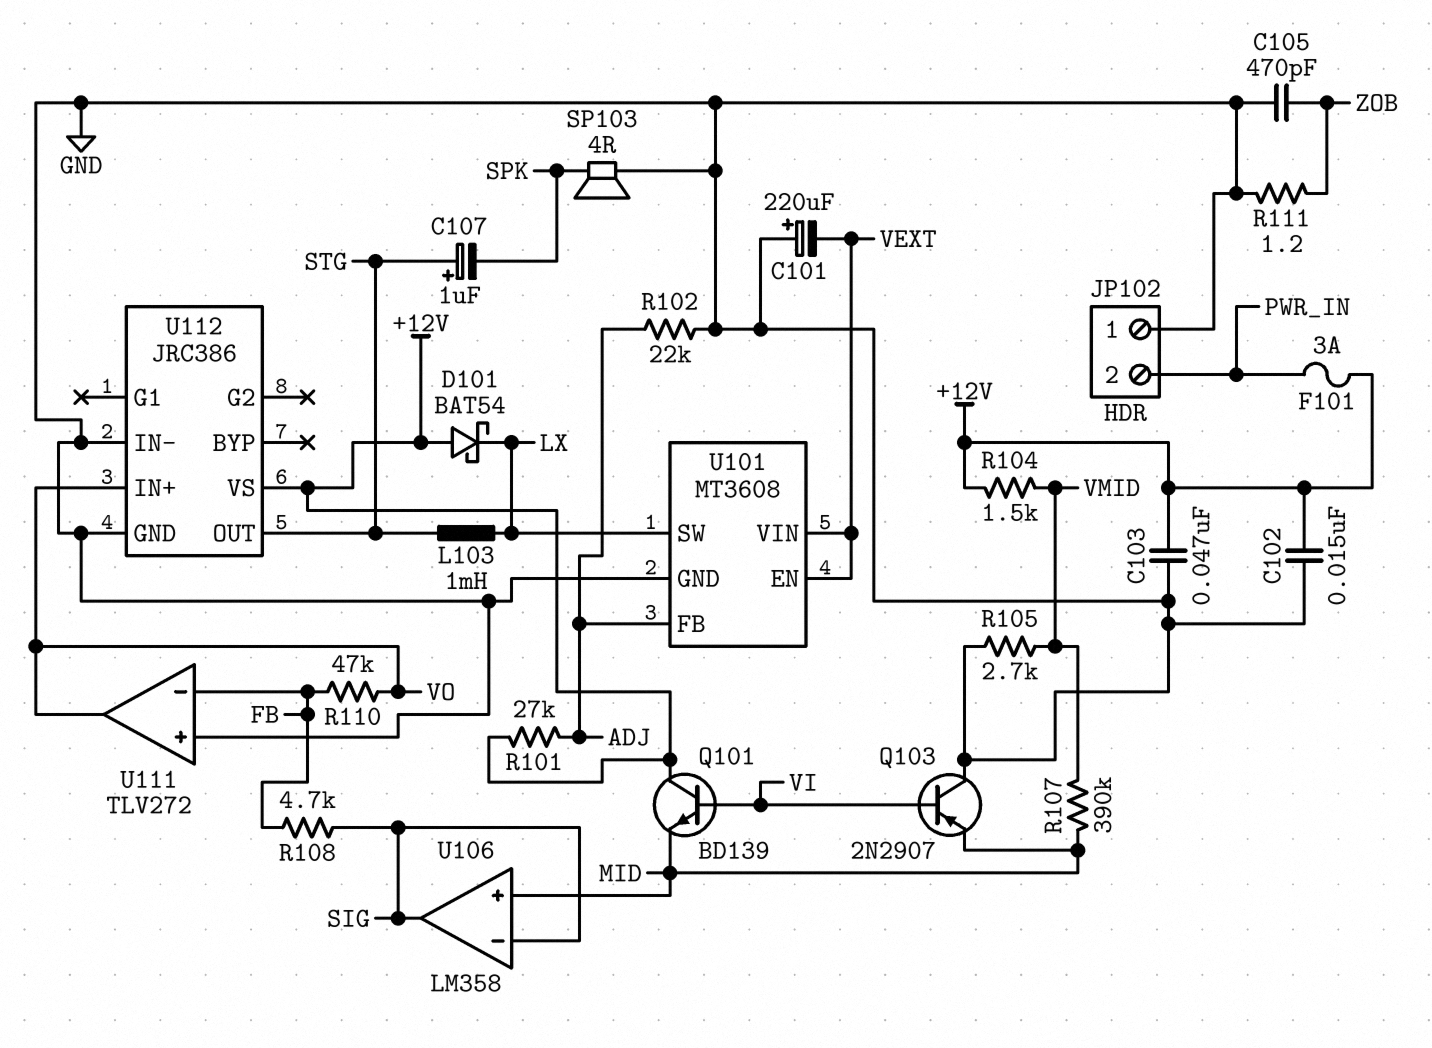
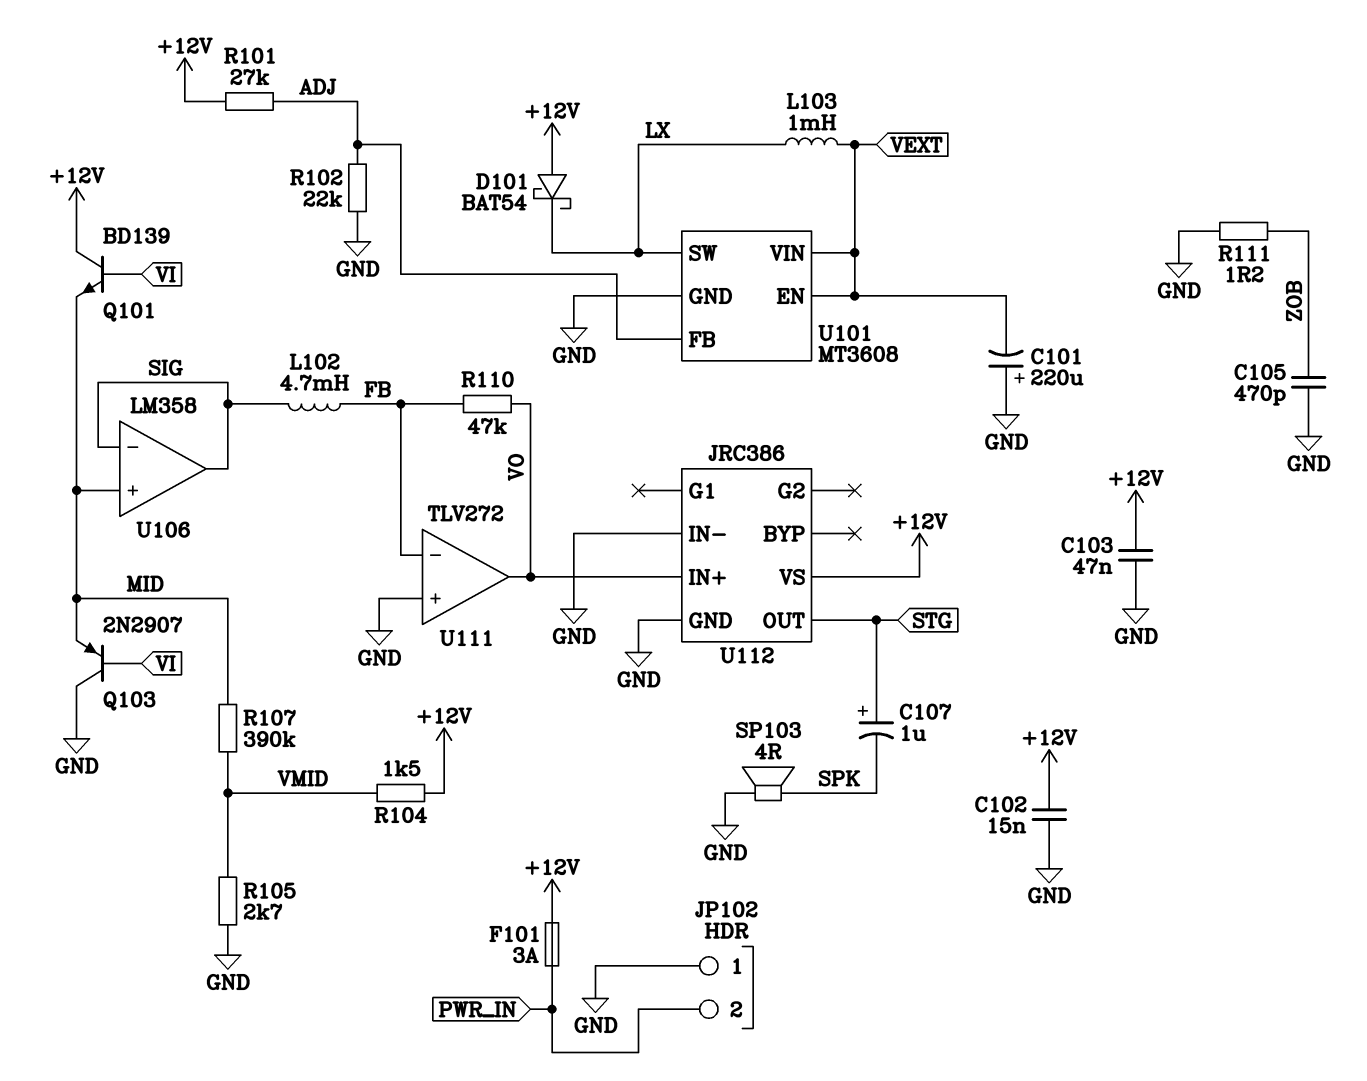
L102: none -> 4.7mH (FB, SIG)
L103: 1mH (LX, STG) -> 1mH (LX, VEXT)
R108: 4.7k (FB, SIG) -> none

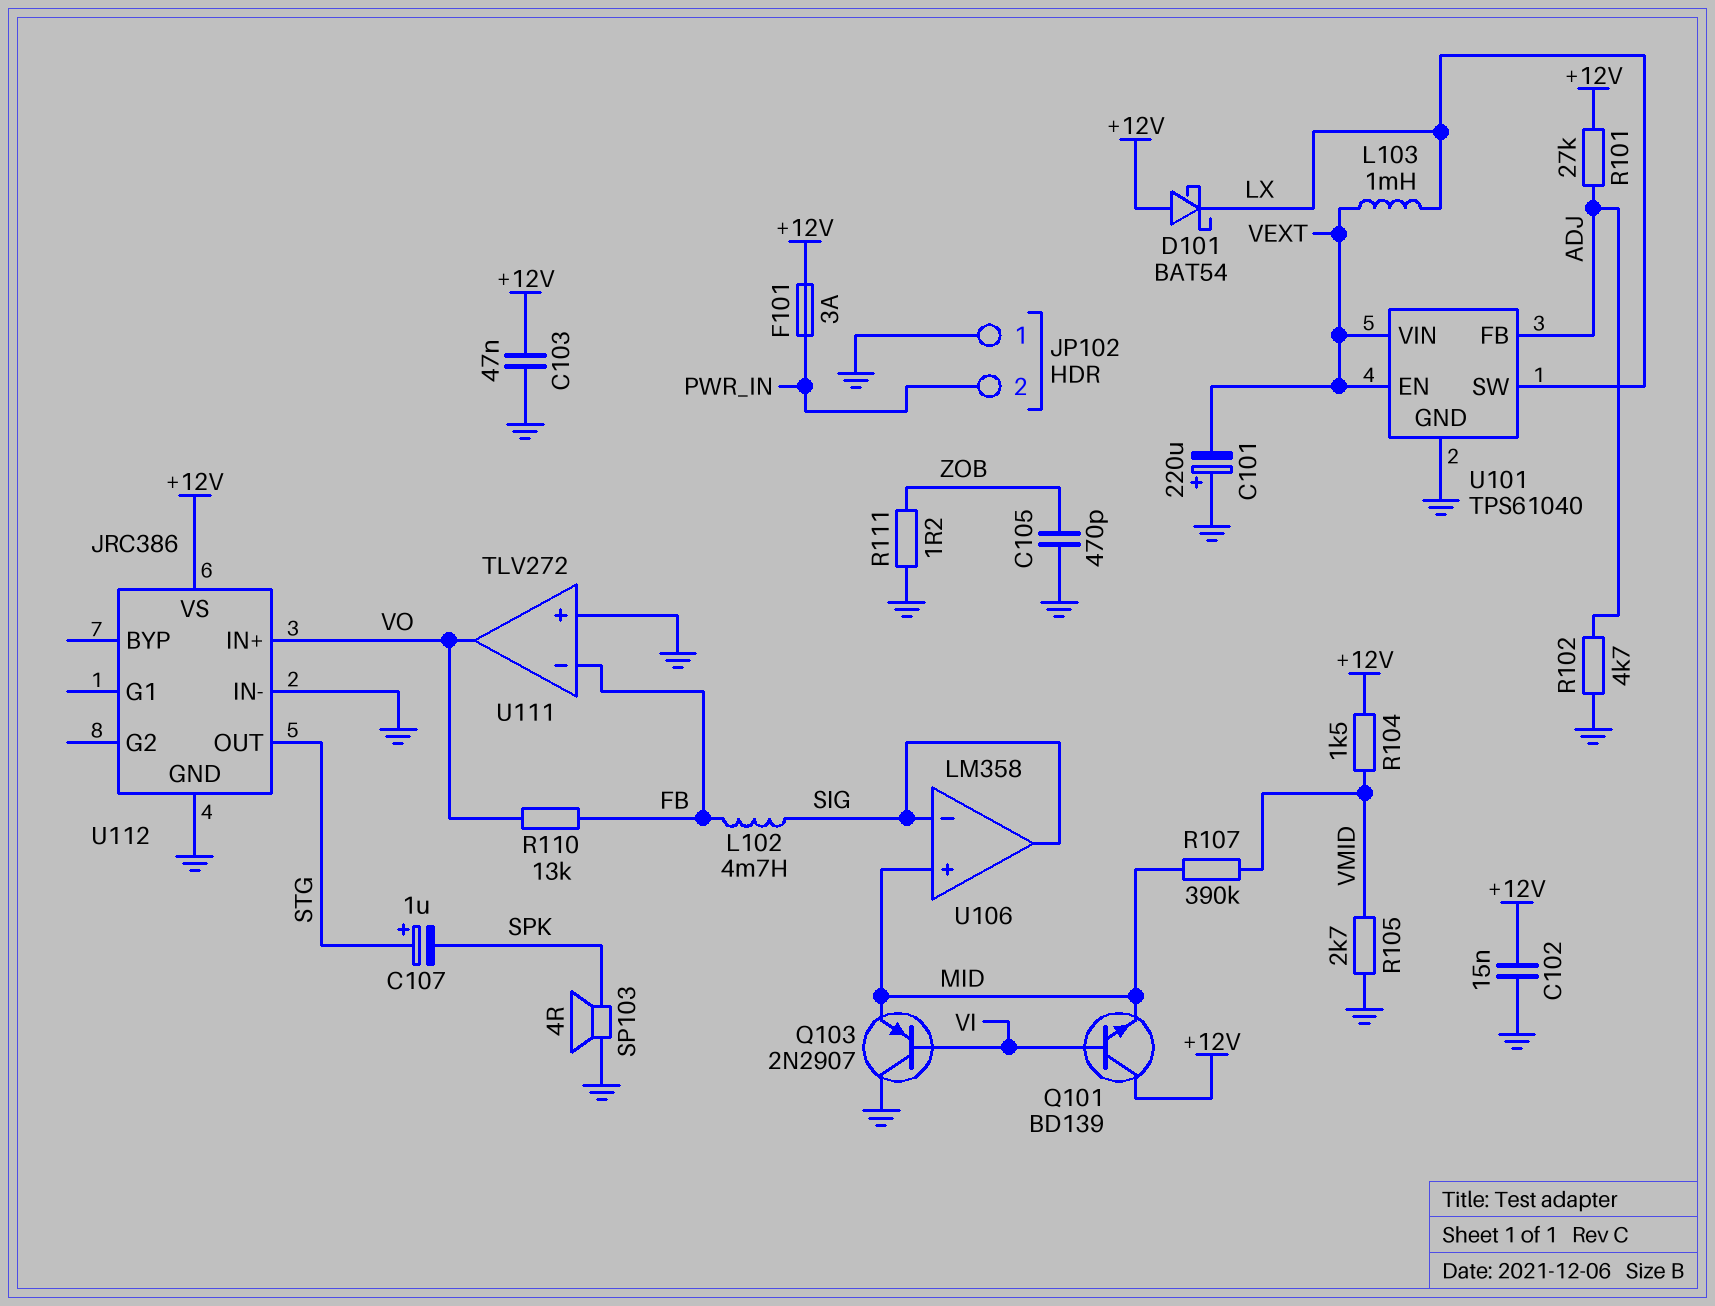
R102: 22k (ADJ, GND) -> 4.7k (ADJ, GND)
R110: 47k (FB, VO) -> 13k (FB, VO)
U101: MT3608 -> TPS61040

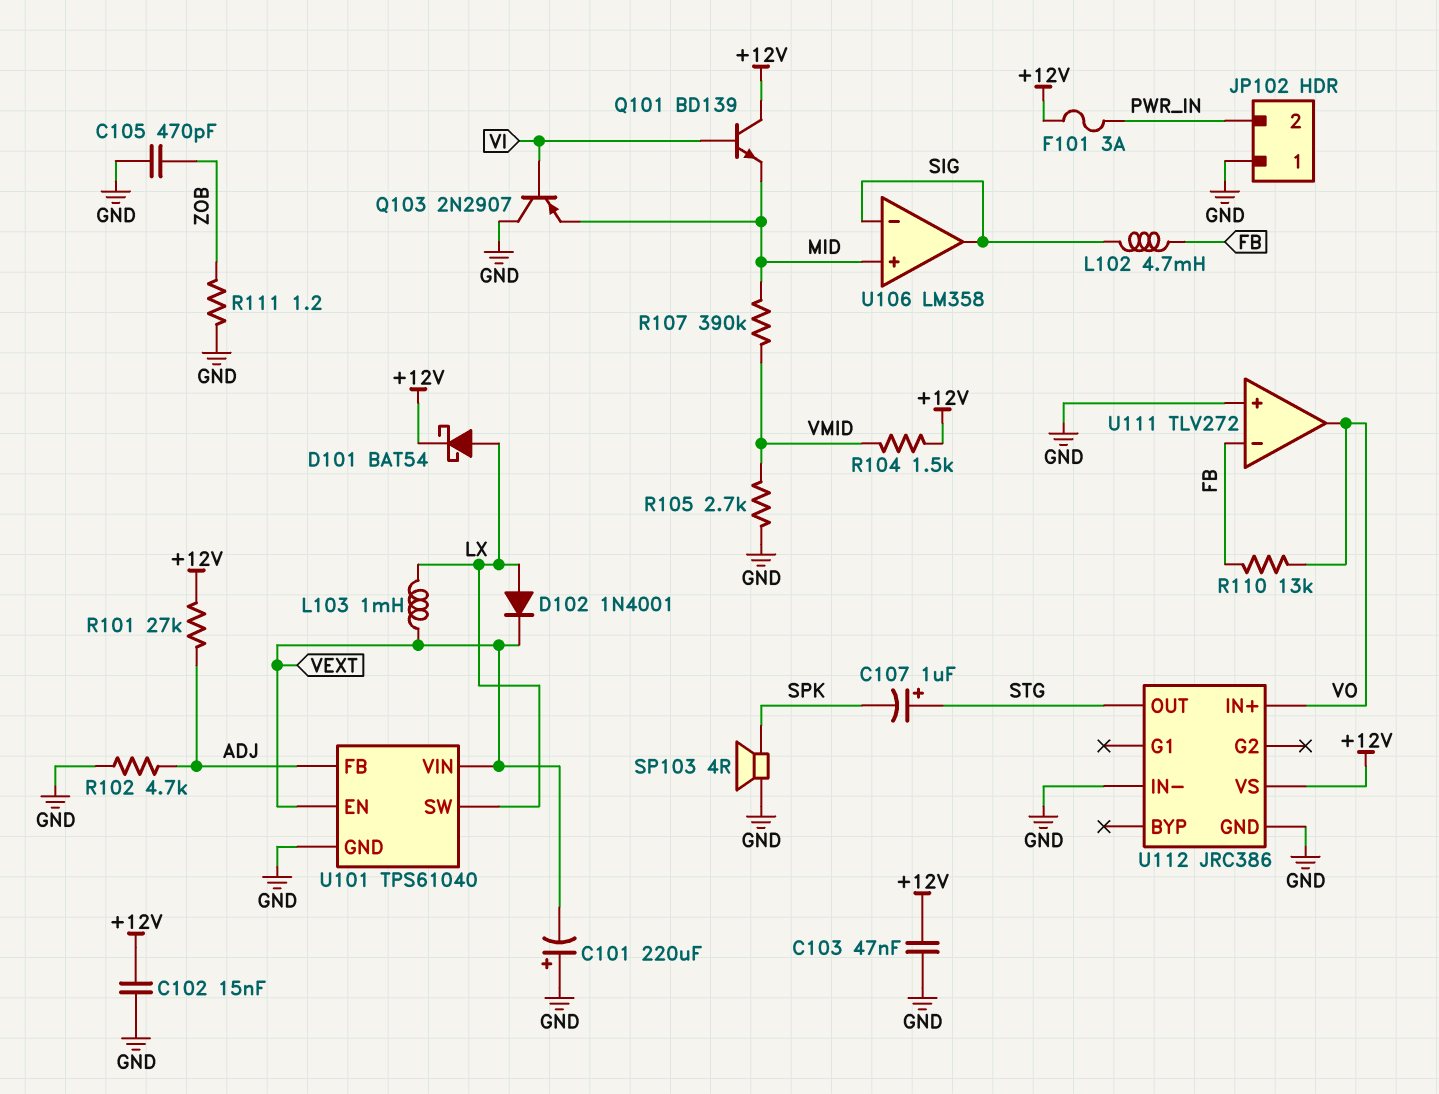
D101: schottky BAT54 (A +12V, K LX) -> schottky BAT54 (A LX, K +12V)
D102: none -> diode 1N4001 (A LX, K VEXT)

